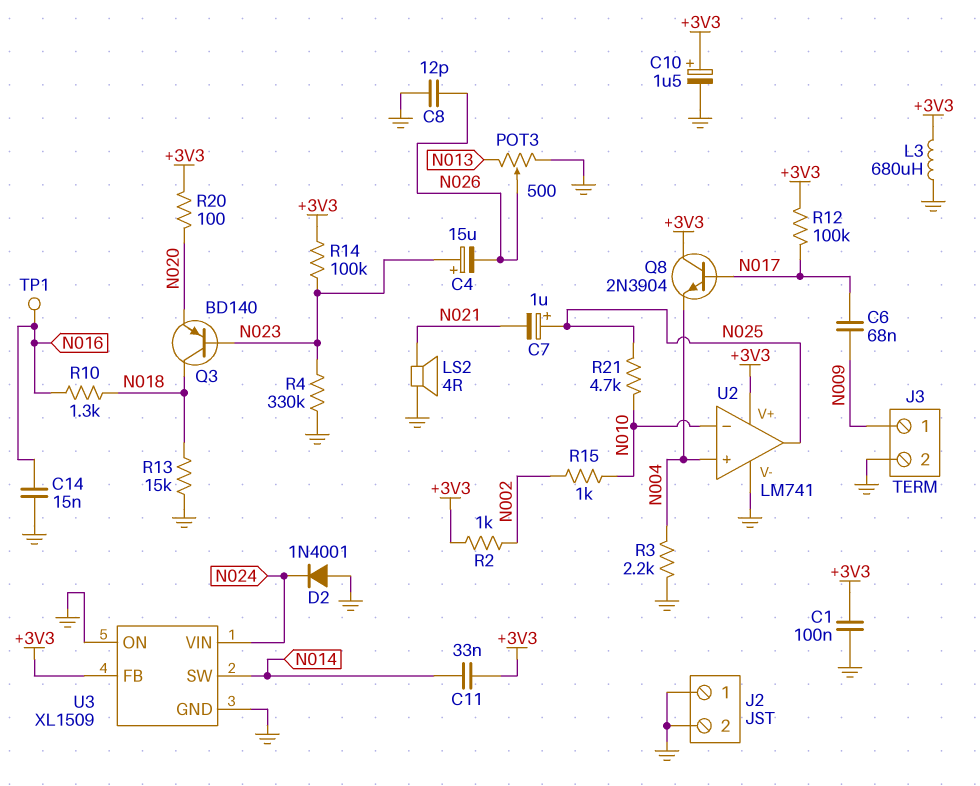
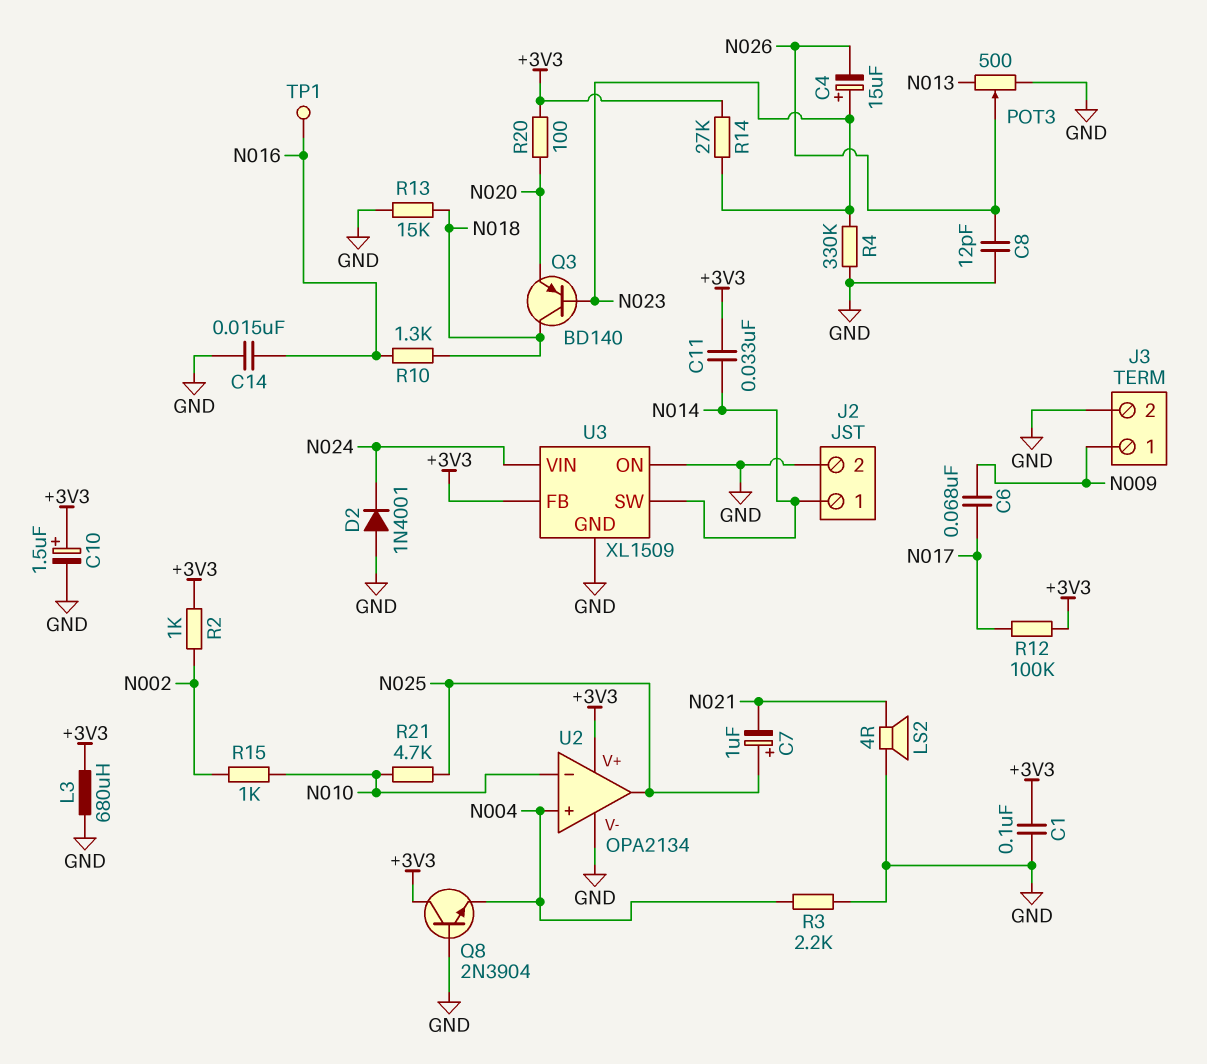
J2 pin 1: GND -> N014
Q8: NPN 2N3904 (B N017, C +3V3, E N004) -> NPN 2N3904 (B GND, C +3V3, E N004)
R14: 100k (+3V3, N023) -> 27k (+3V3, N023)
U2: LM741 -> OPA2134

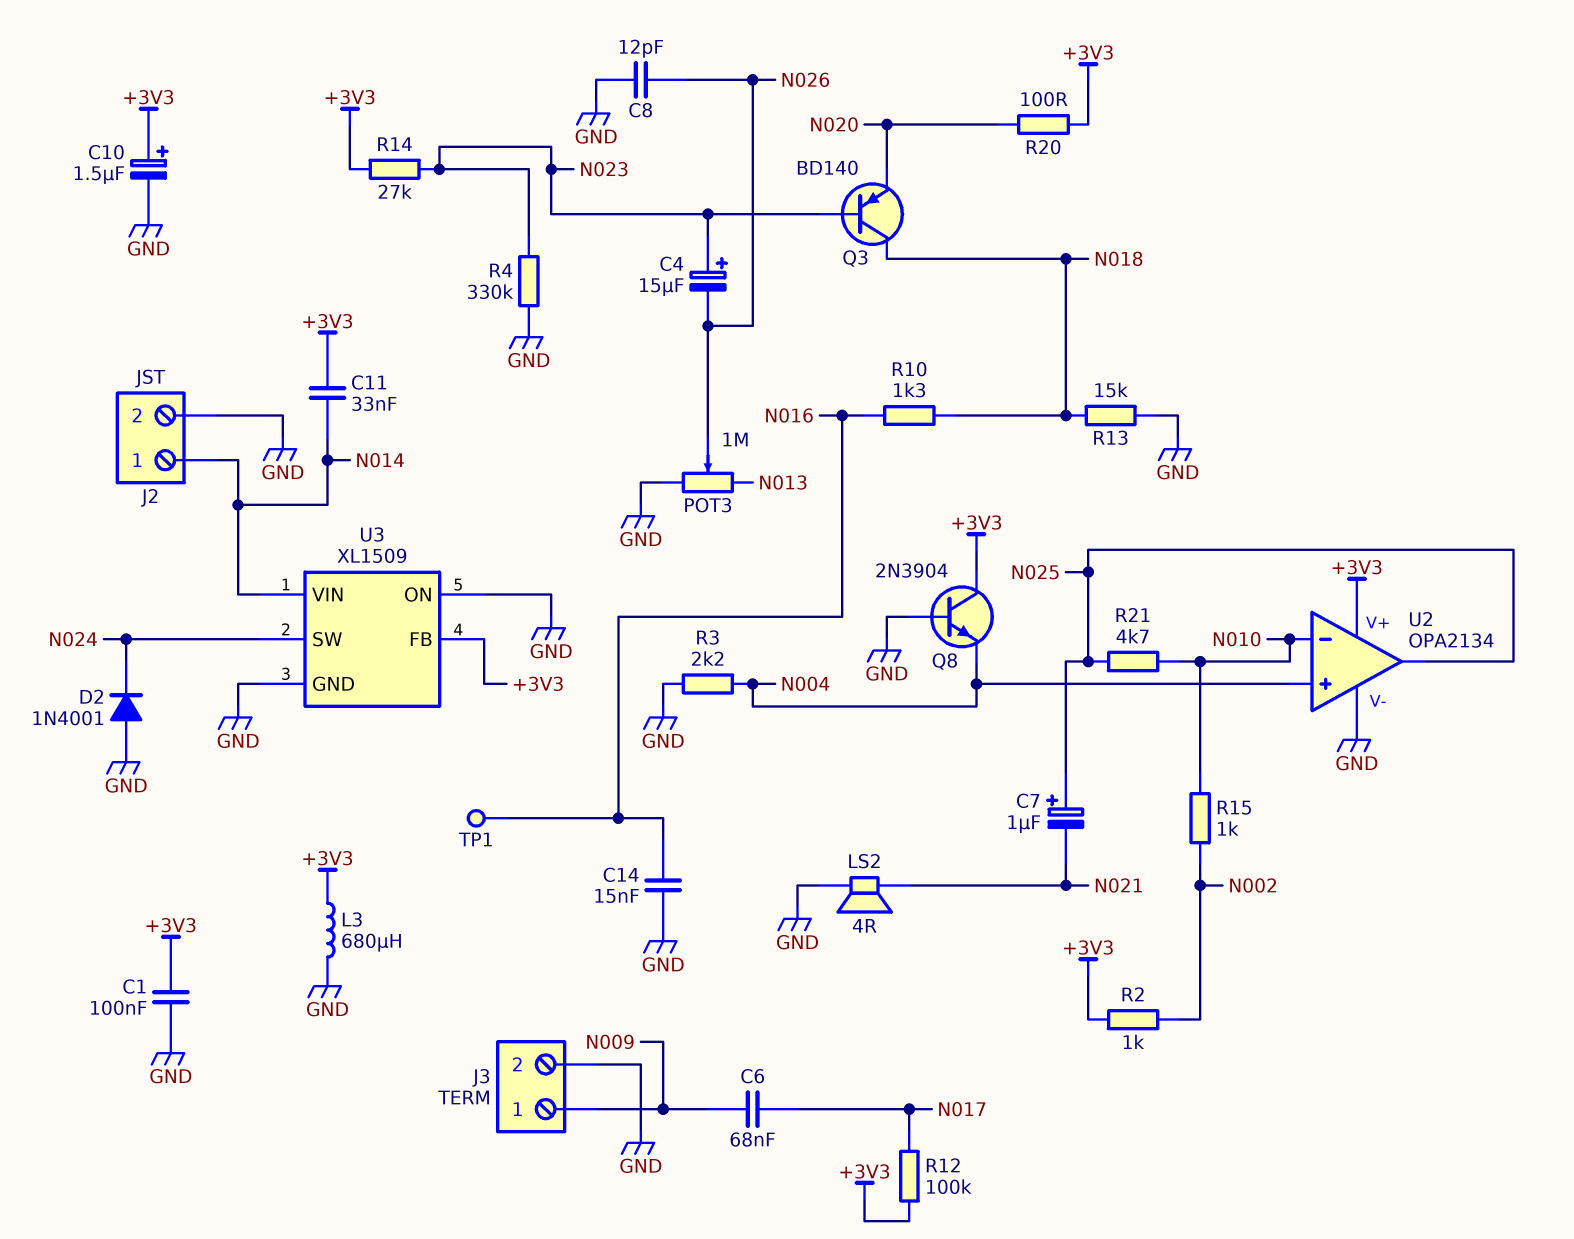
POT3: 500 (GND, N013, wiper N026) -> 1M (GND, N013, wiper N026)
U3 pin SW: N014 -> N024
U3 pin VIN: N024 -> N014

